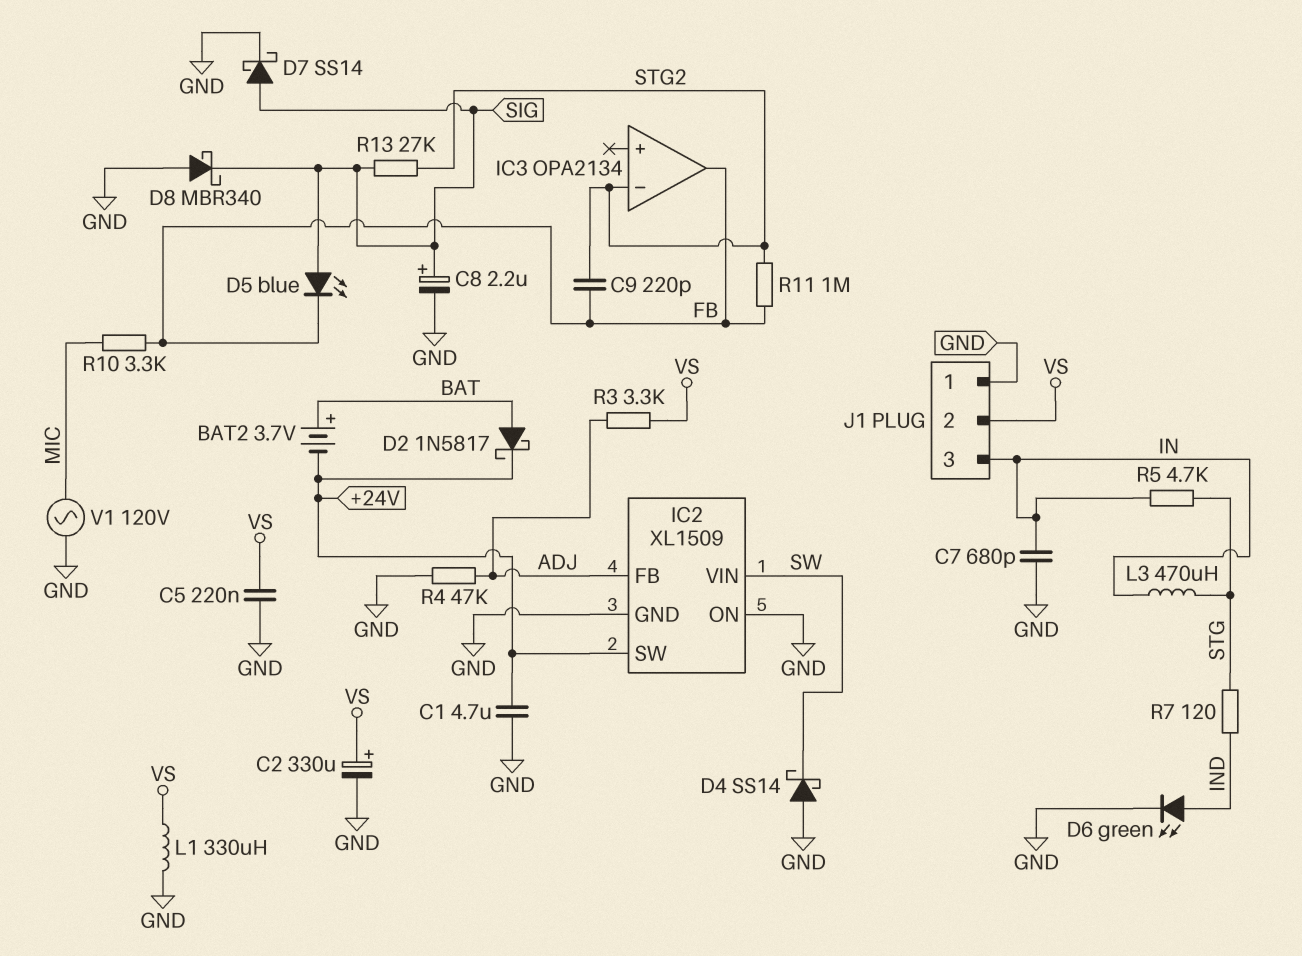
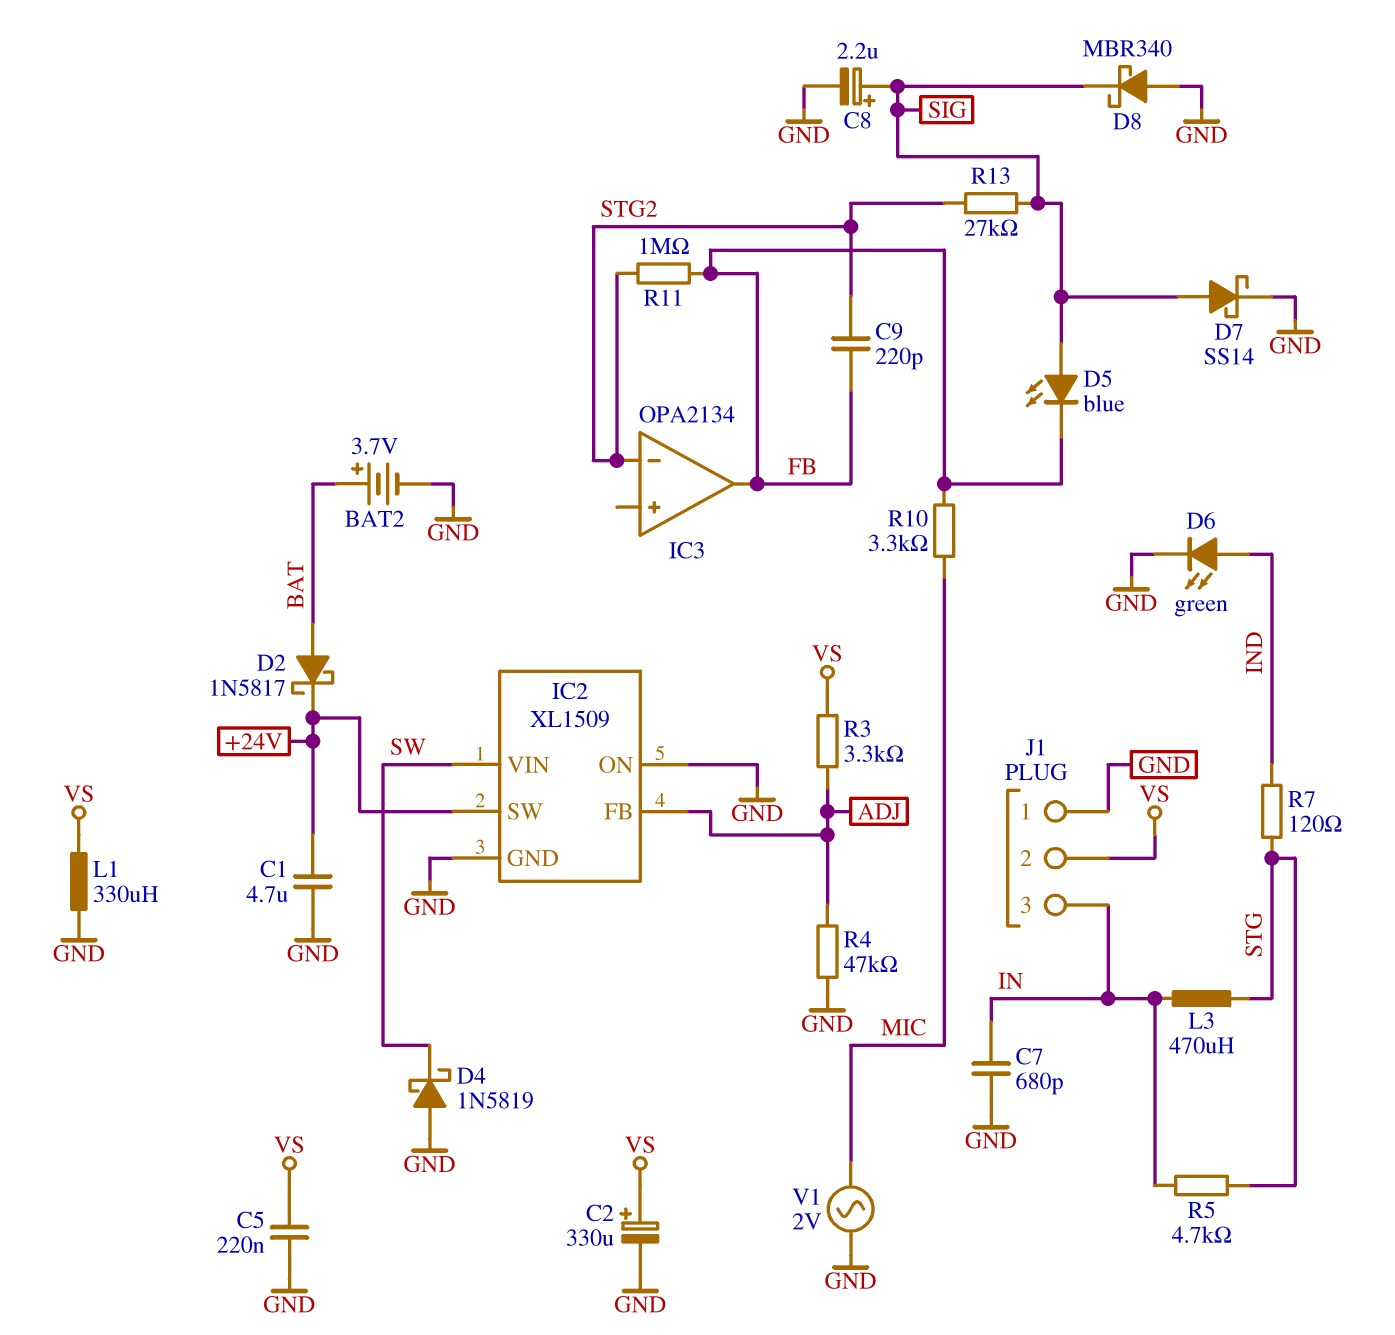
BAT2: 3.7V (plus BAT, minus +24V) -> 3.7V (plus BAT, minus GND)
D4: schottky SS14 (A GND, K SW) -> schottky 1N5819 (A GND, K SW)
V1: AC 120V (GND, MIC) -> AC 2V (GND, MIC)

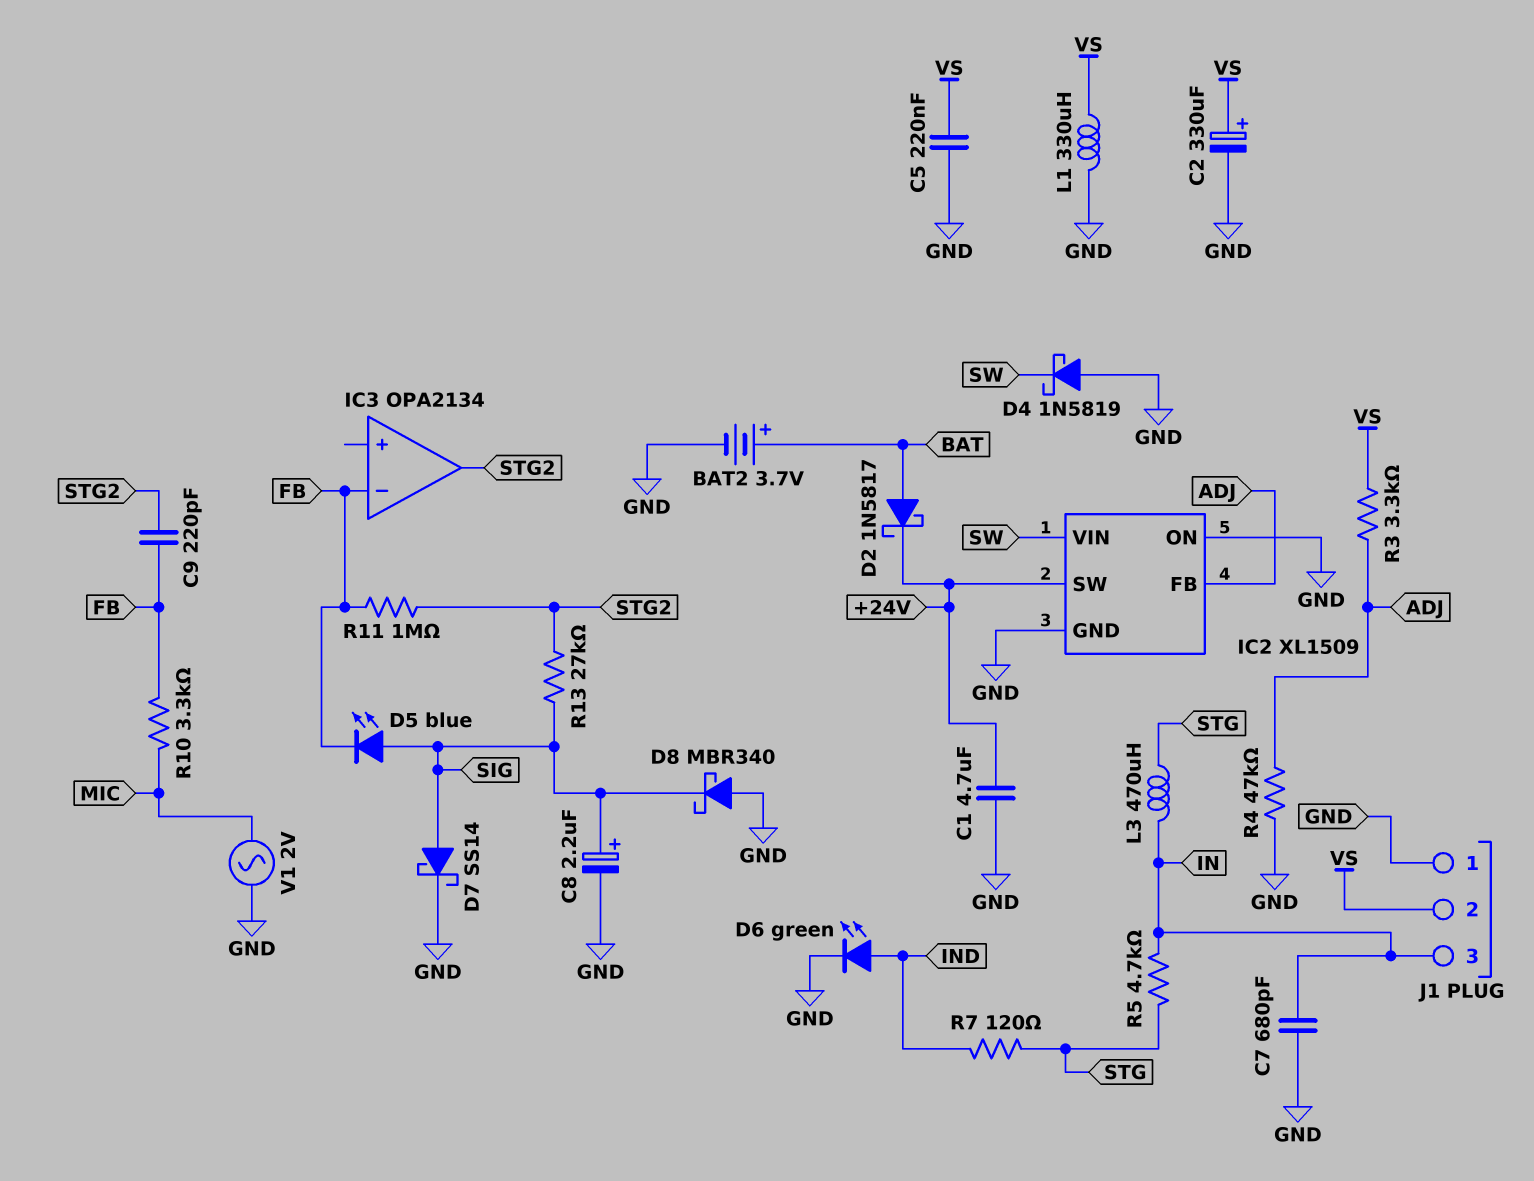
IC3 pin in-: STG2 -> FB
IC3 pin out: FB -> STG2

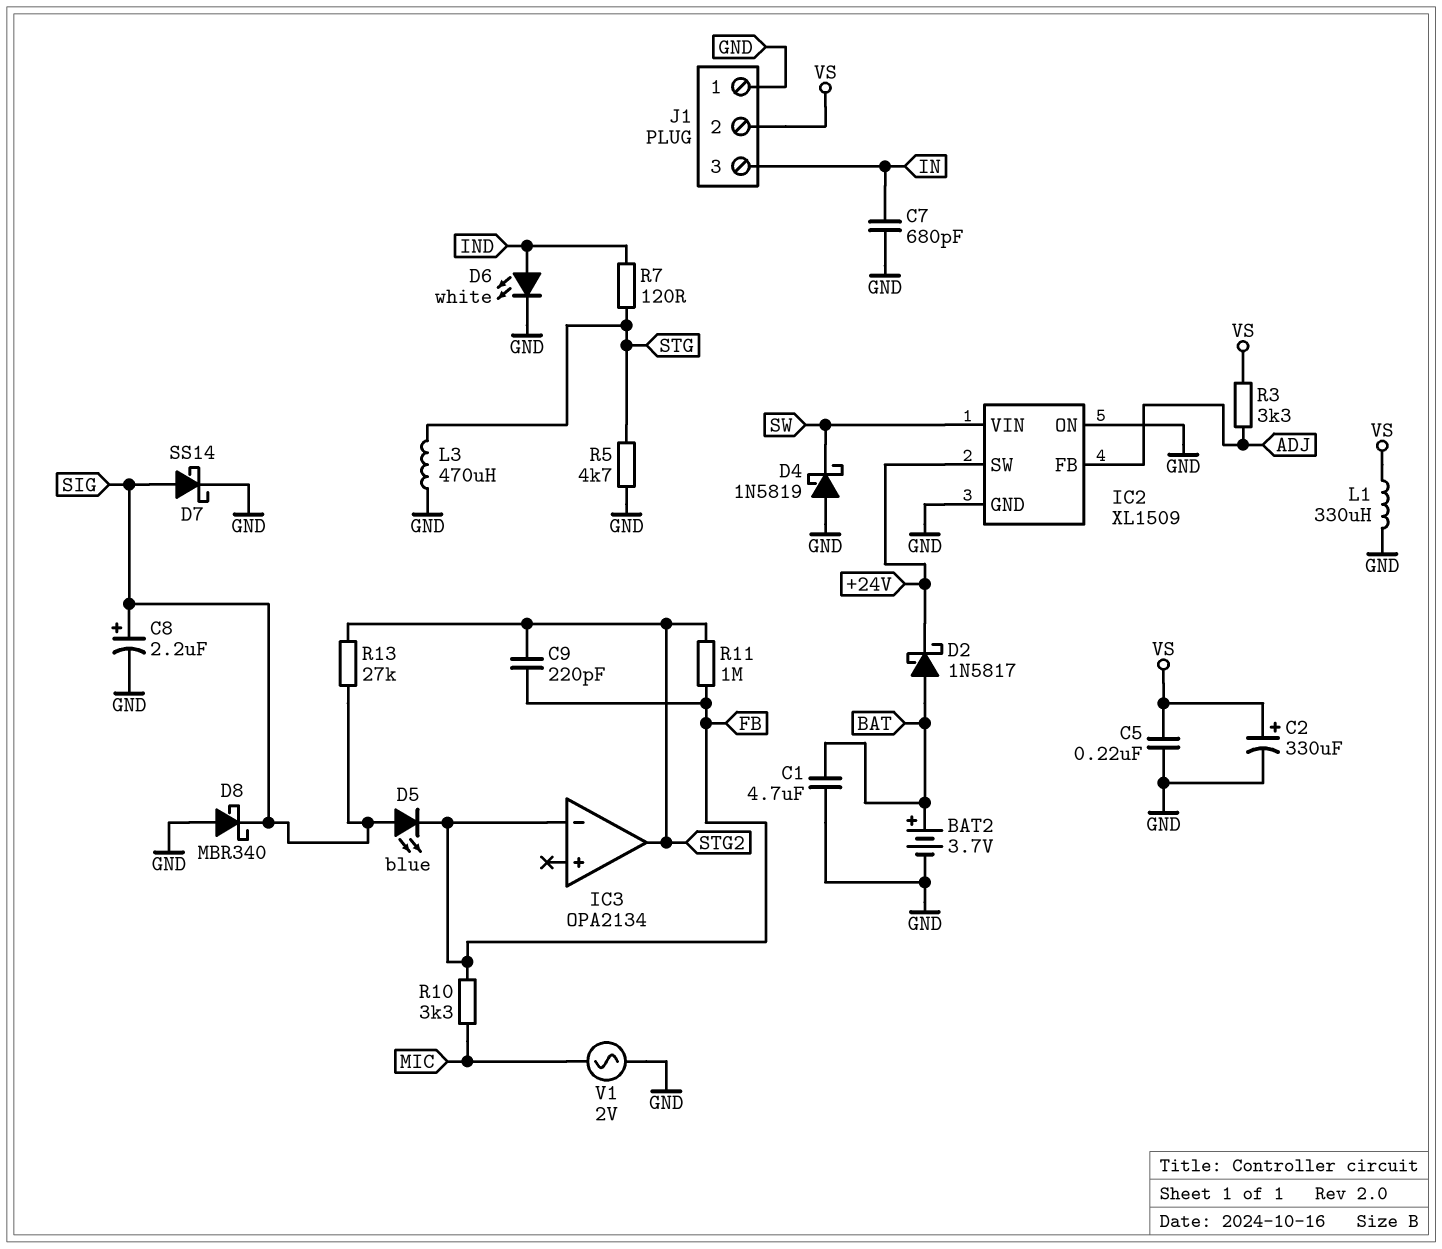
C1: 4.7uF (+24V, GND) -> 4.7uF (BAT, GND)
D6: LED green (A IND, K GND) -> LED white (A IND, K GND)
L3: 470uH (IN, STG) -> 470uH (GND, STG)
R4: 47k (ADJ, GND) -> none
R5: 4.7k (IN, STG) -> 4.7k (GND, STG)

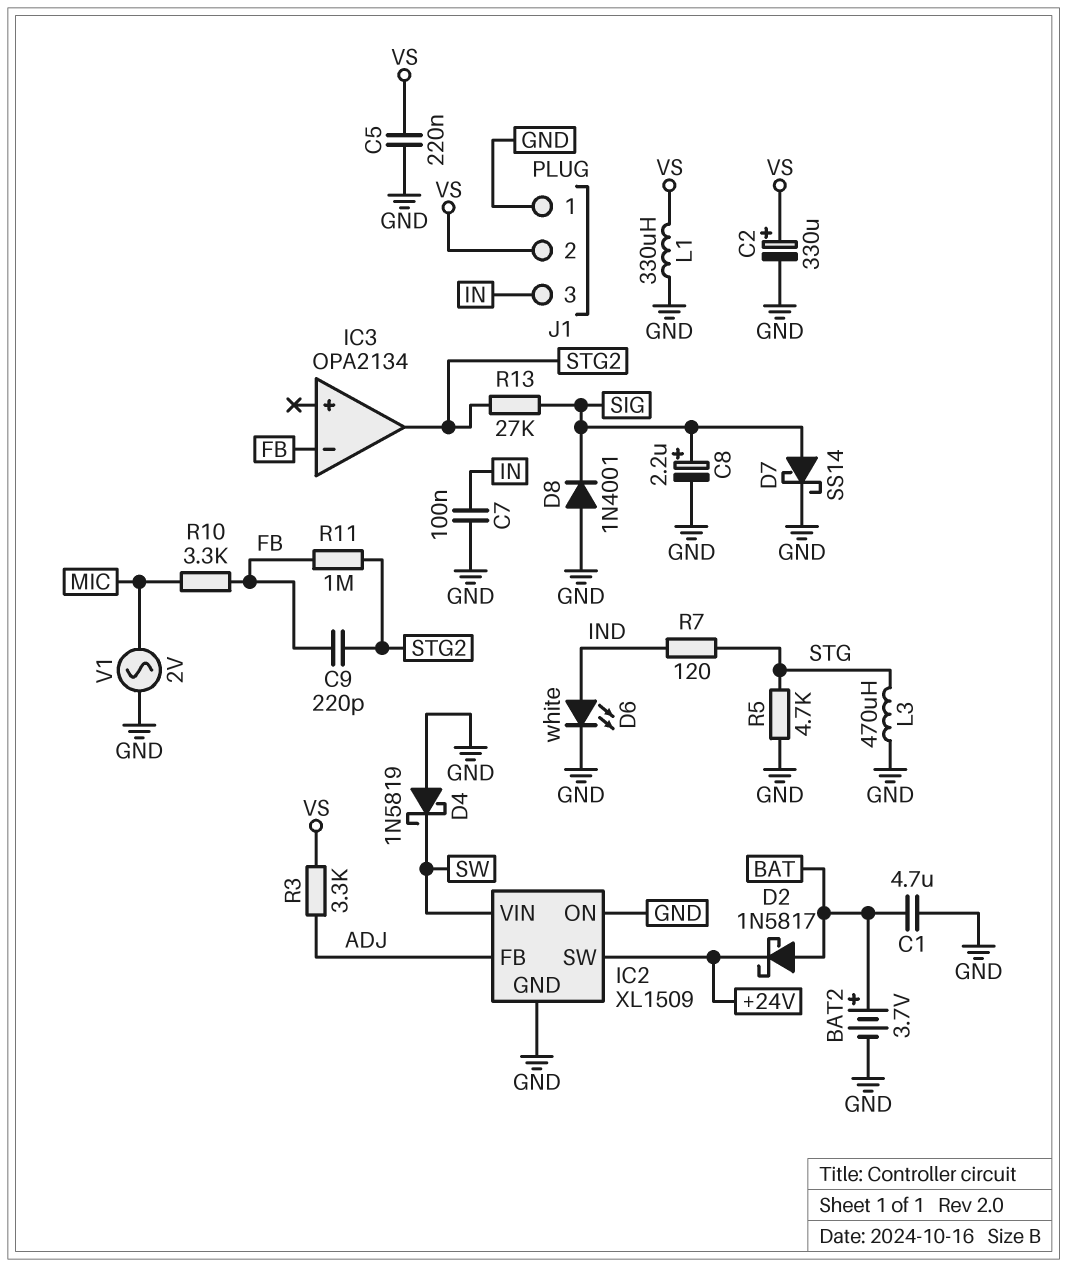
C7: 680pF (GND, IN) -> 100nF (GND, IN)
D5: LED blue (A SIG, K FB) -> none
D8: schottky MBR340 (A GND, K SIG) -> diode 1N4001 (A GND, K SIG)

